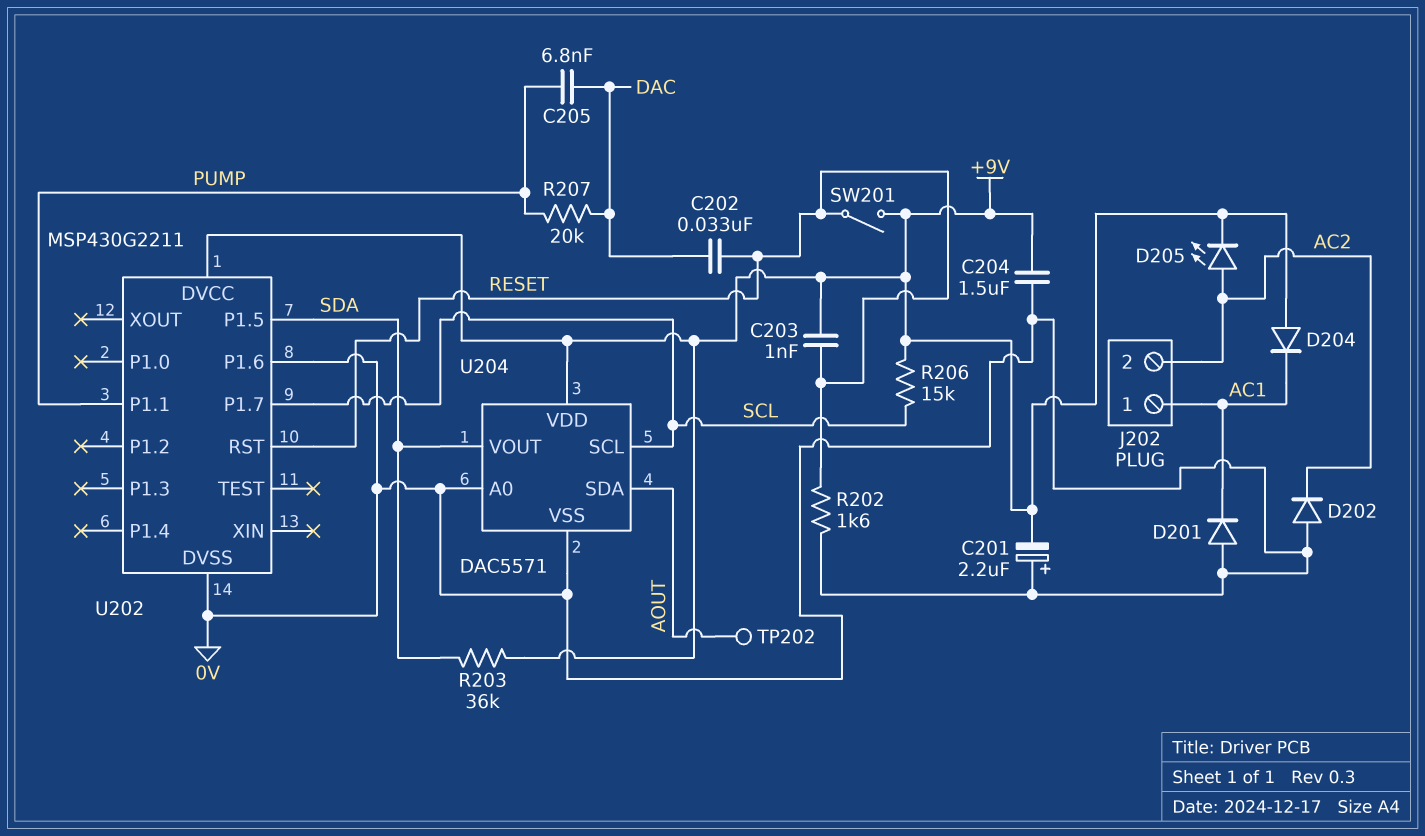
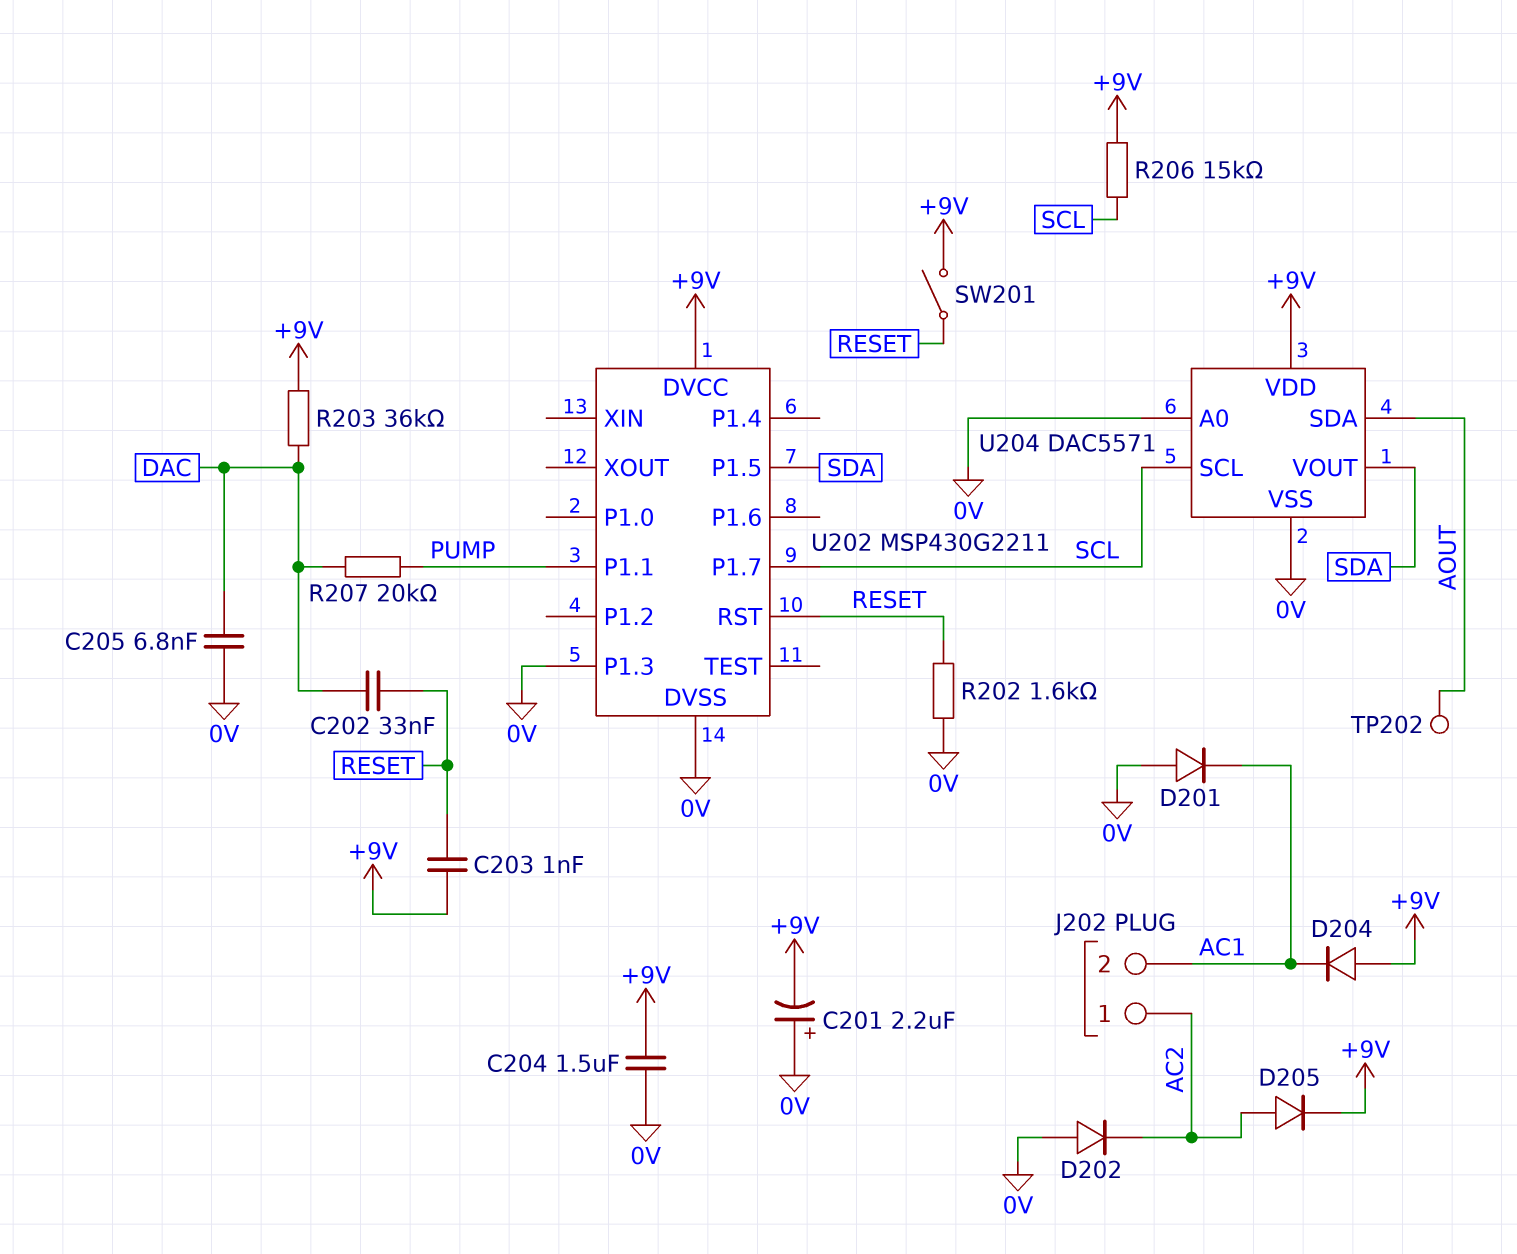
C205: 6.8nF (DAC, PUMP) -> 6.8nF (0V, DAC)
D205: LED (A AC2, K +9V) -> diode (A AC2, K +9V)
J202 pin 1: AC1 -> AC2
J202 pin 2: AC2 -> AC1
R203: 36k (+9V, SDA) -> 36k (+9V, DAC)
U202 pin P1.3: none -> 0V
U202 pin P1.6: 0V -> none

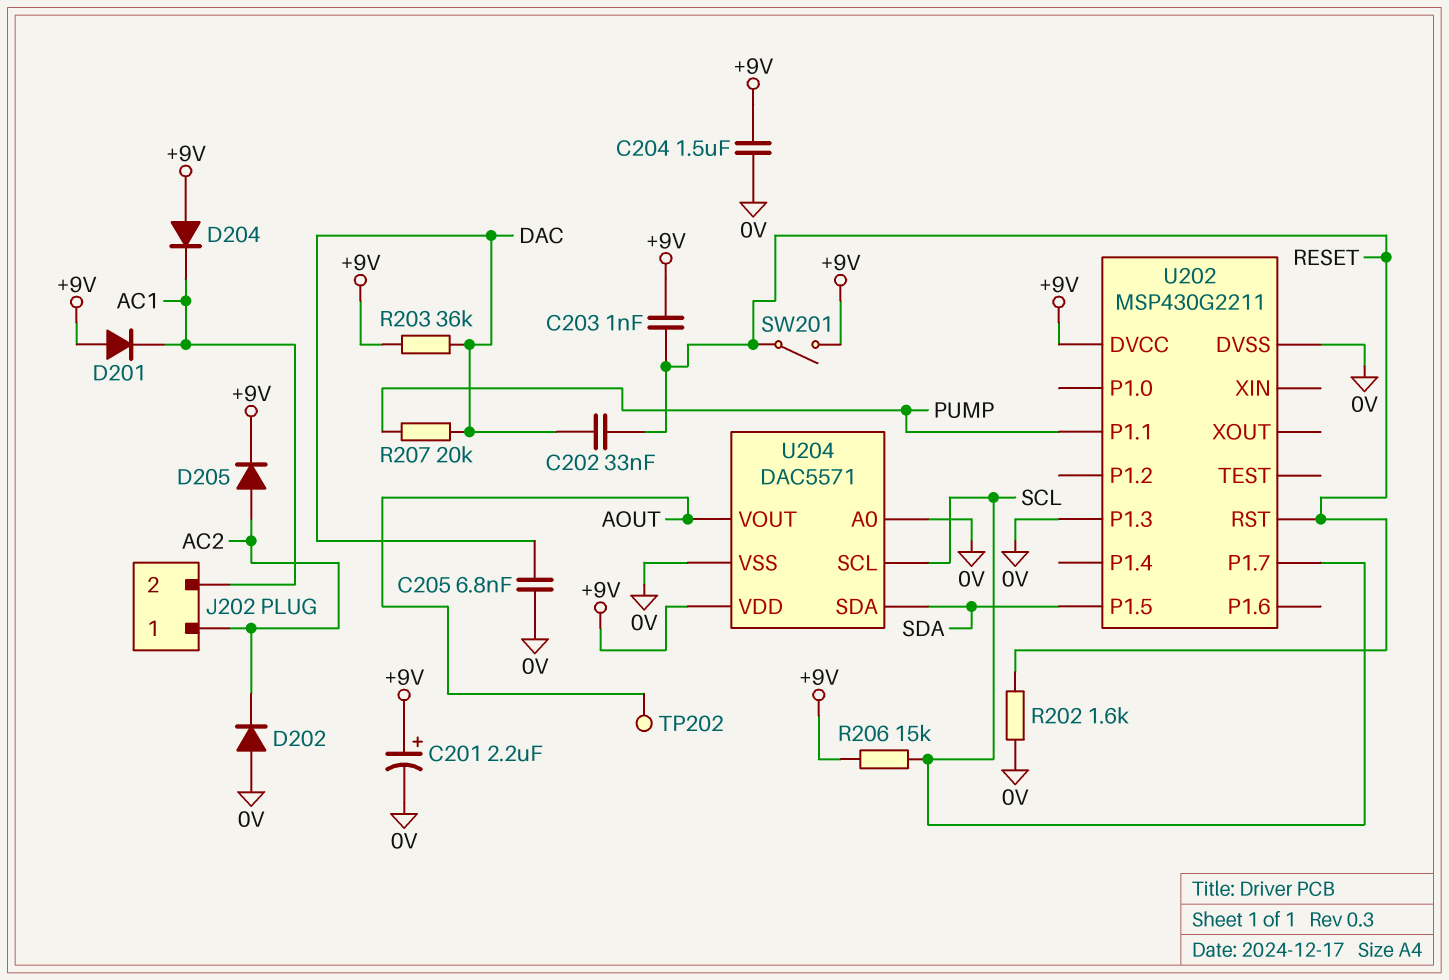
C201: 2.2uF (plus 0V, minus +9V) -> 2.2uF (plus +9V, minus 0V)
D201: diode (A 0V, K AC1) -> diode (A +9V, K AC1)
U204 pin SDA: AOUT -> SDA
U204 pin VOUT: SDA -> AOUT

